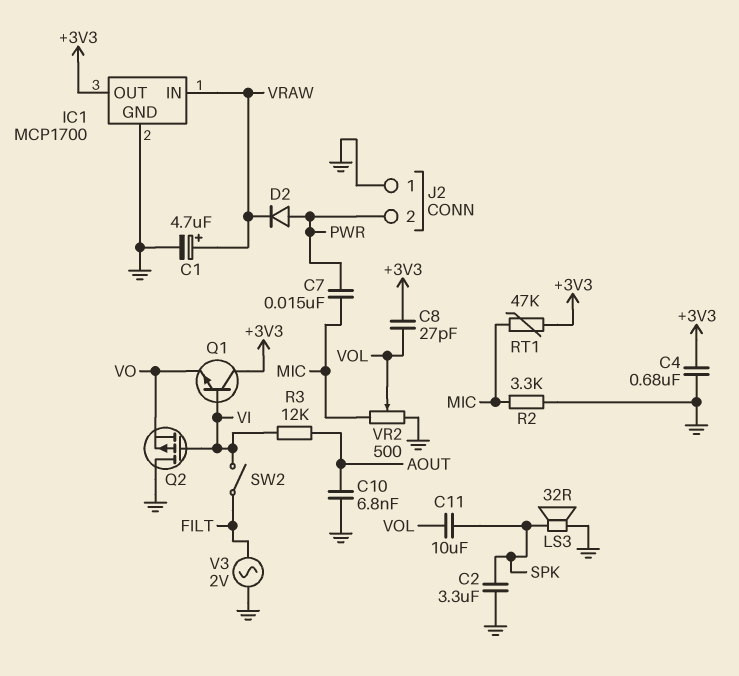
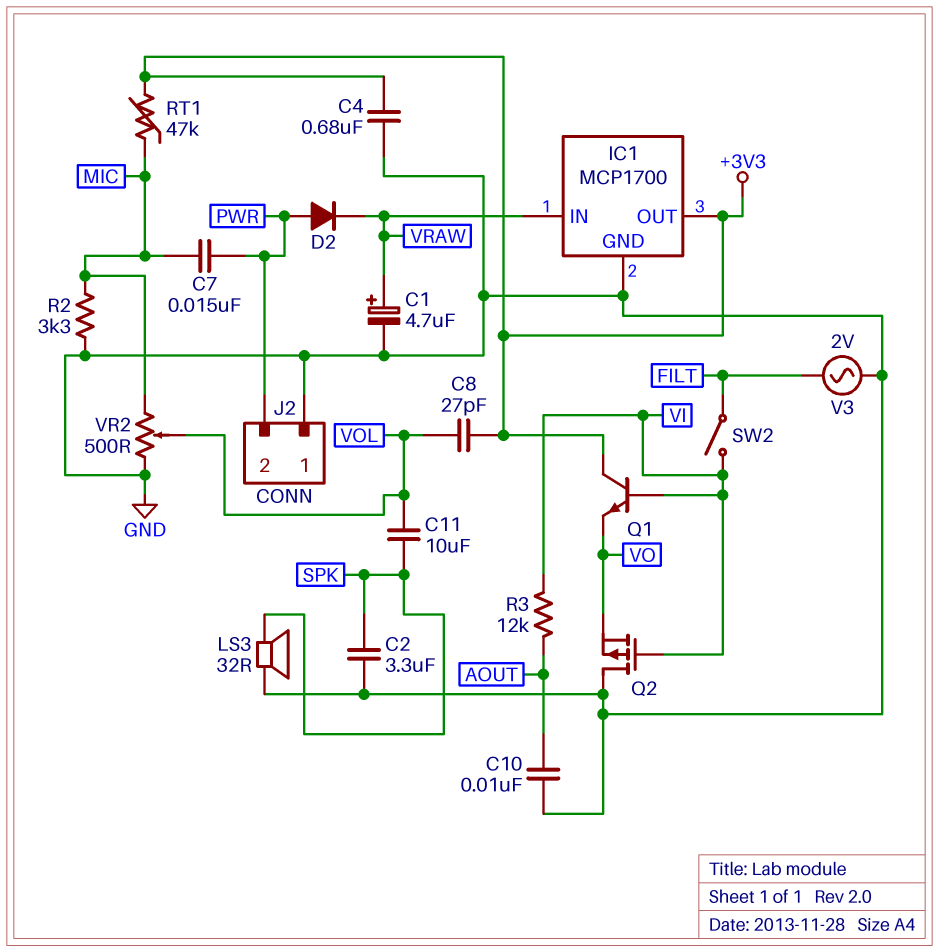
C10: 6.8nF (AOUT, GND) -> 10nF (AOUT, GND)

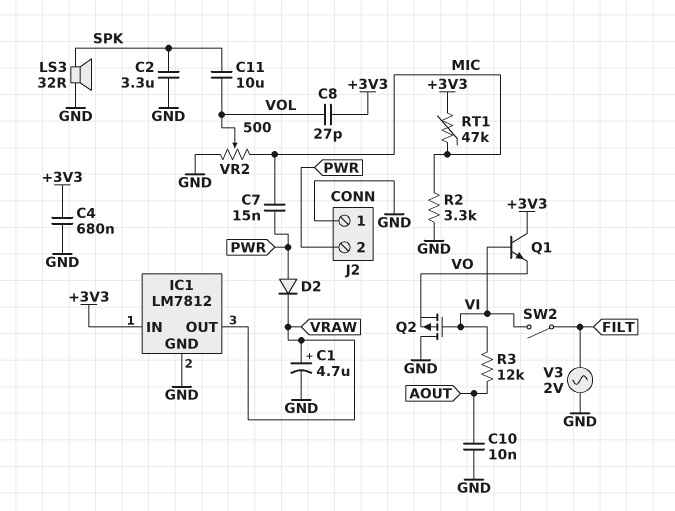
IC1: MCP1700 -> LM7812
IC1 pin IN: VRAW -> +3V3
IC1 pin OUT: +3V3 -> VRAW

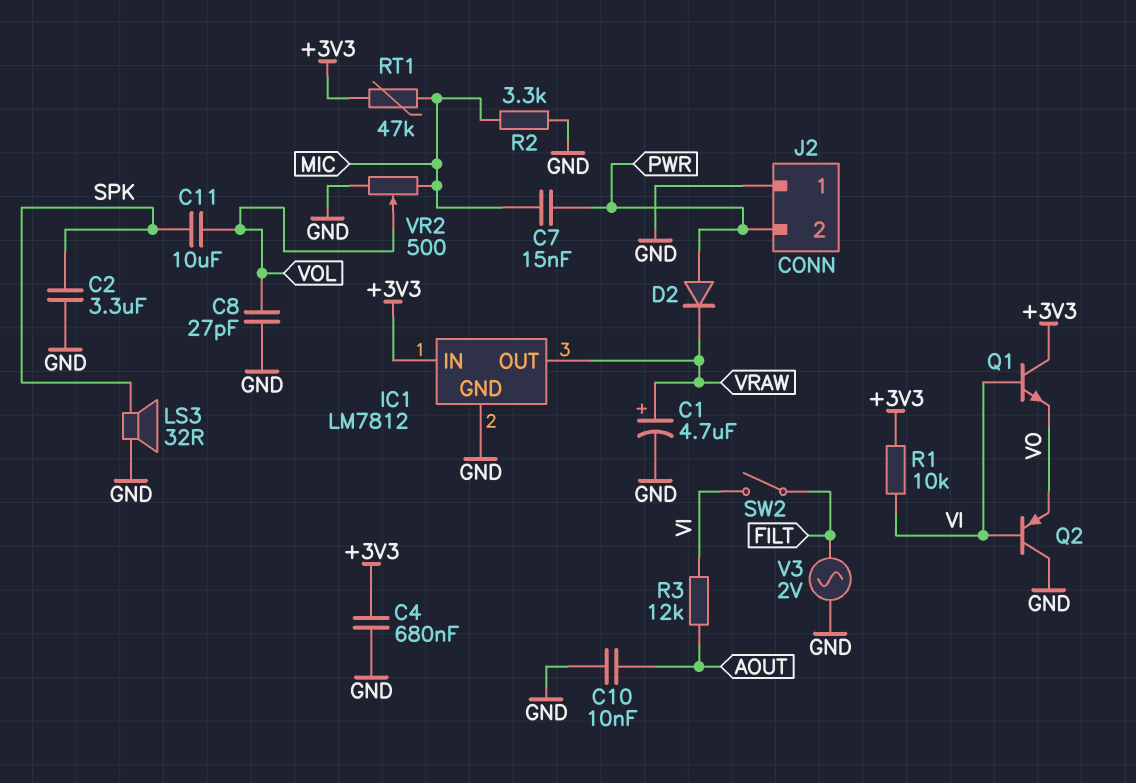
C8: 27pF (+3V3, VOL) -> 27pF (GND, VOL)
Q2: PMOS (G VI, D GND, S VO) -> PNP (B VI, C GND, E VO)
R1: none -> 10k (+3V3, VI)

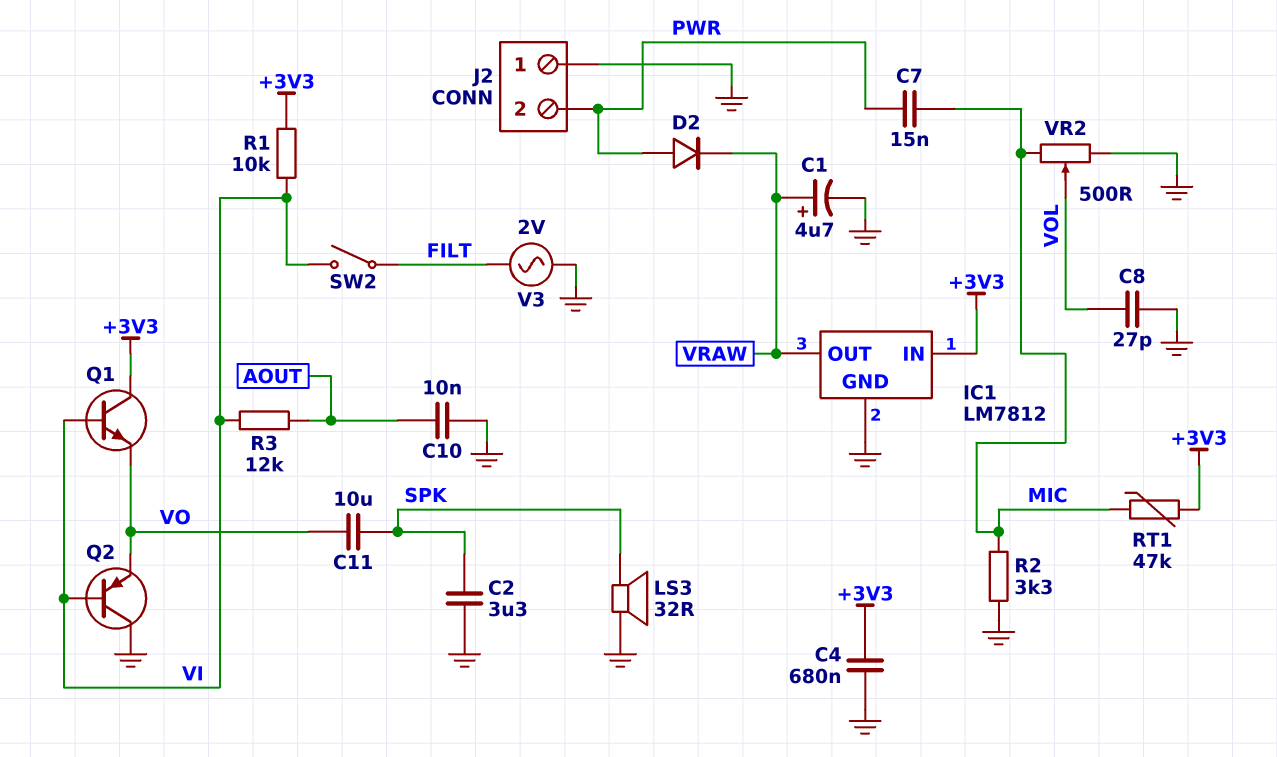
C11: 10uF (SPK, VOL) -> 10uF (SPK, VO)

